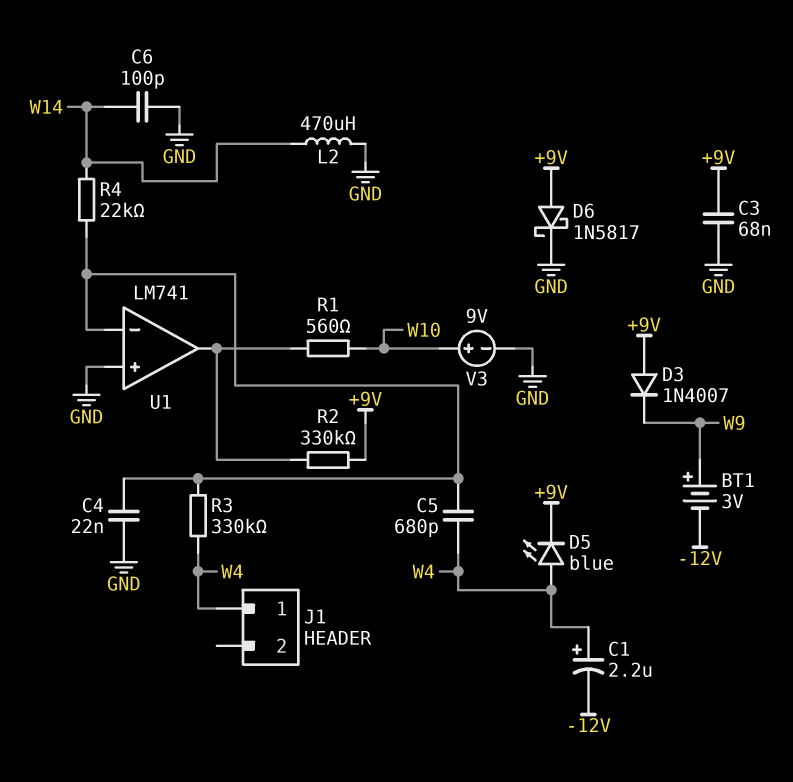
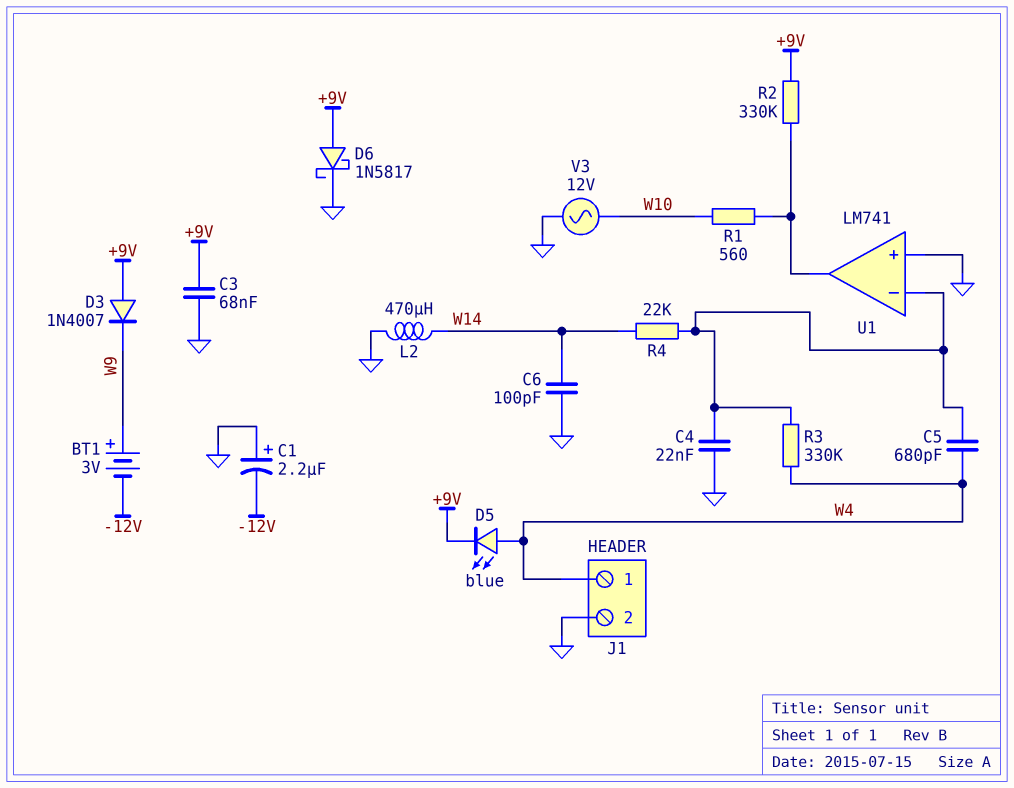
C1: 2.2uF (plus W4, minus -12V) -> 2.2uF (plus GND, minus -12V)
J1 pin 2: none -> GND
V3: 9V (plus W10, minus GND) -> AC 12V (GND, W10)

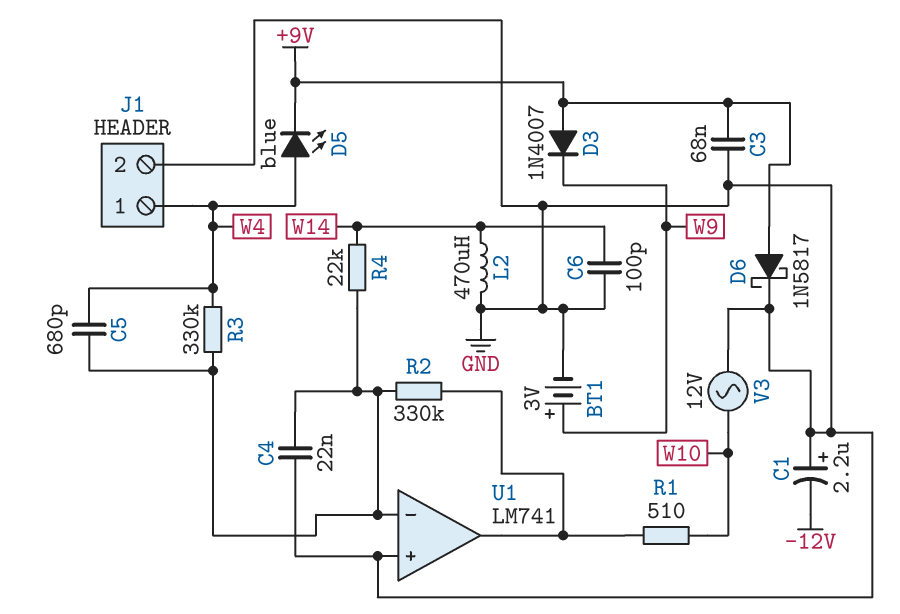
BT1: 3V (plus W9, minus -12V) -> 3V (plus W9, minus GND)
R1: 560 (U1/out, W10) -> 510 (U1/out, W10)
R2: 330k (+9V, U1/out) -> 330k (U1/in-, U1/out)

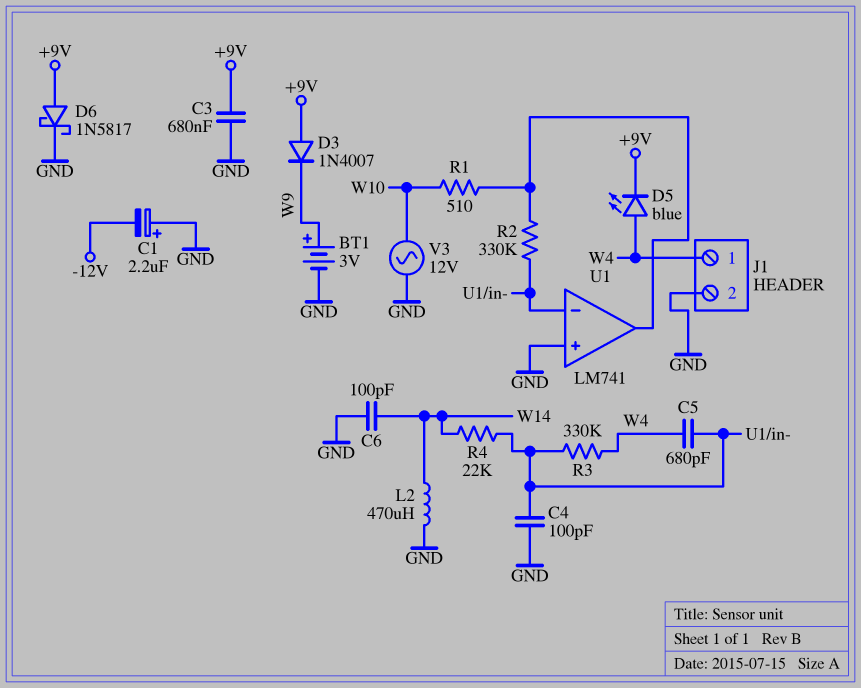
C3: 68nF (+9V, GND) -> 680nF (+9V, GND)
C4: 22nF (GND, U1/in-) -> 100pF (GND, U1/in-)

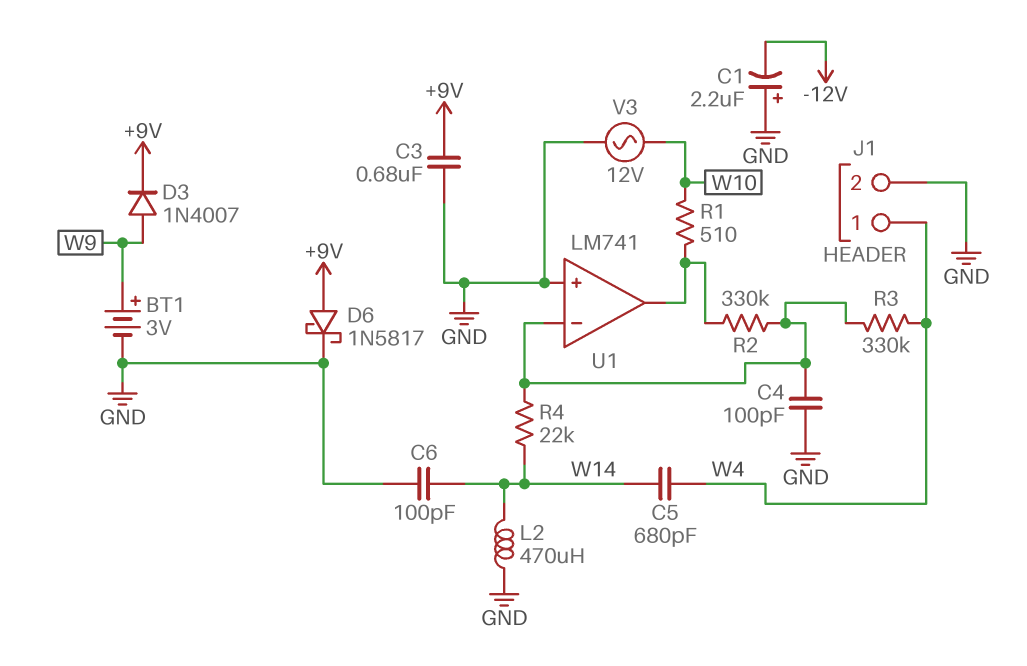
C5: 680pF (U1/in-, W4) -> 680pF (W4, W14)
D3: diode 1N4007 (A +9V, K W9) -> diode 1N4007 (A W9, K +9V)
D5: LED blue (A W4, K +9V) -> none

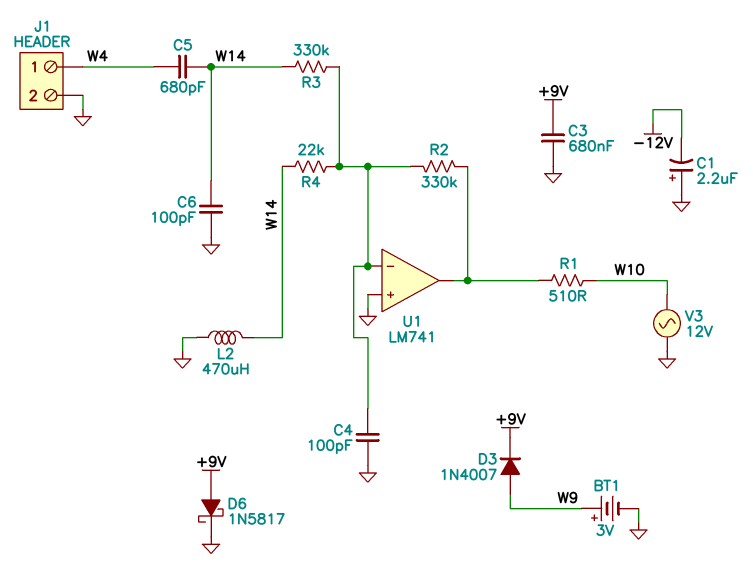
R3: 330k (U1/in-, W4) -> 330k (U1/in-, W14)

